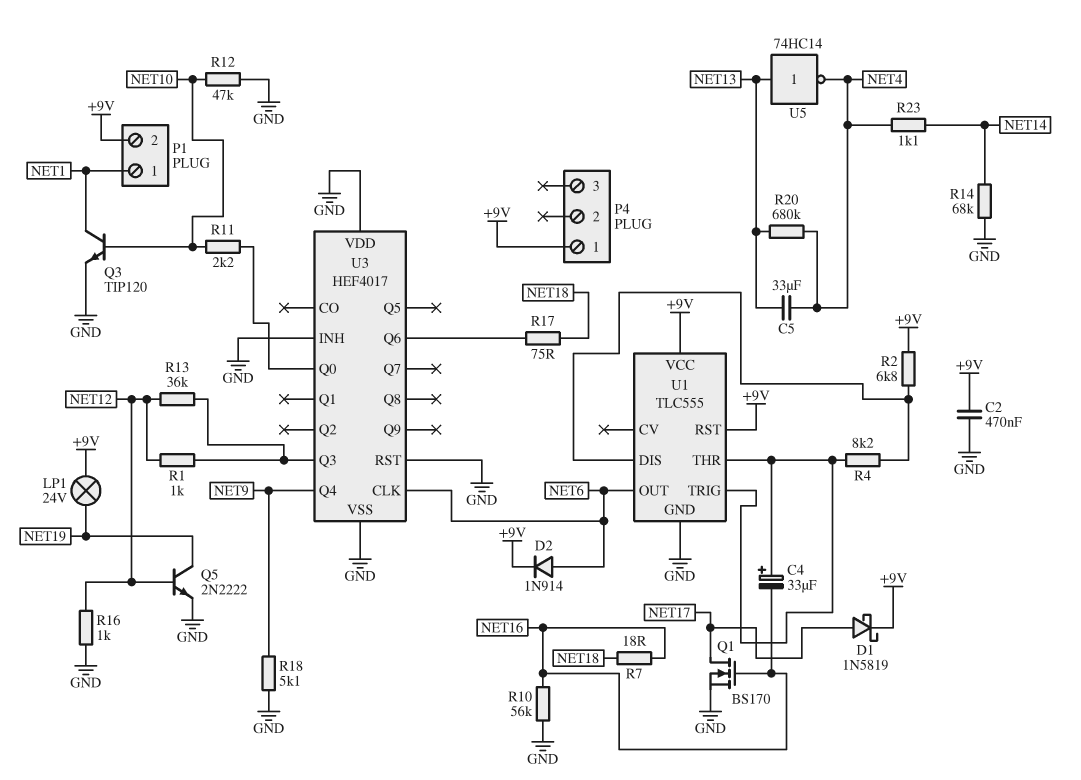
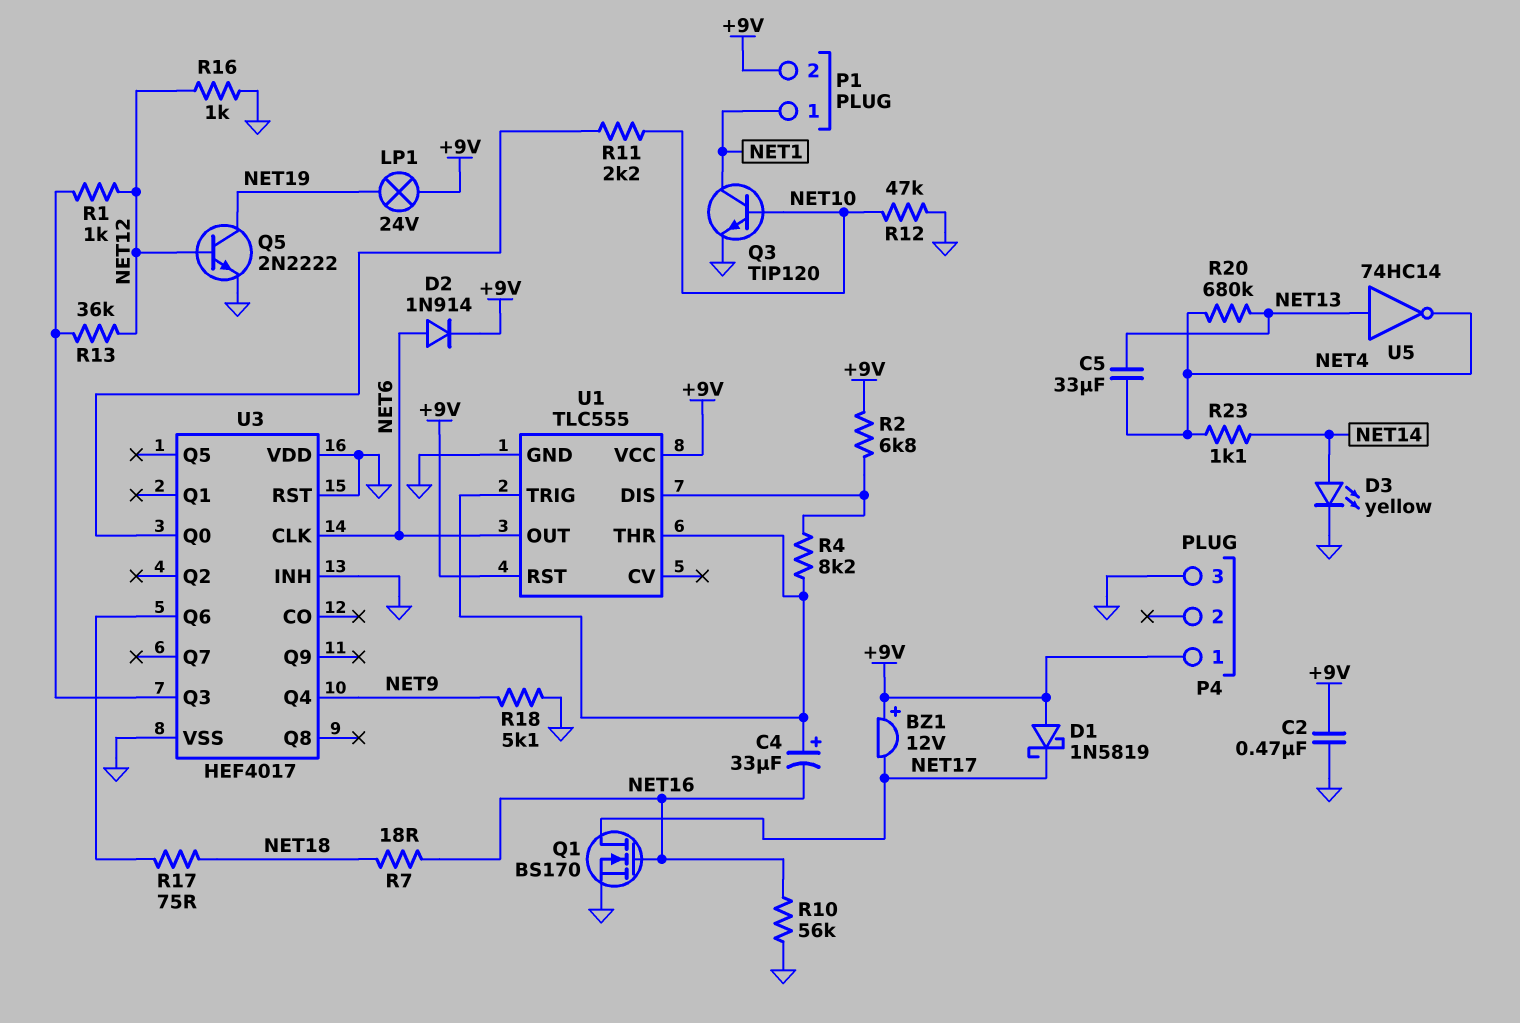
BZ1: none -> buzzer 12V (plus +9V, minus NET17)
D1: schottky 1N5819 (A NET17, K +9V) -> schottky 1N5819 (A +9V, K NET17)
D3: none -> LED yellow (A NET14, K GND)
P4 pin 3: none -> GND
R14: 68k (GND, NET14) -> none

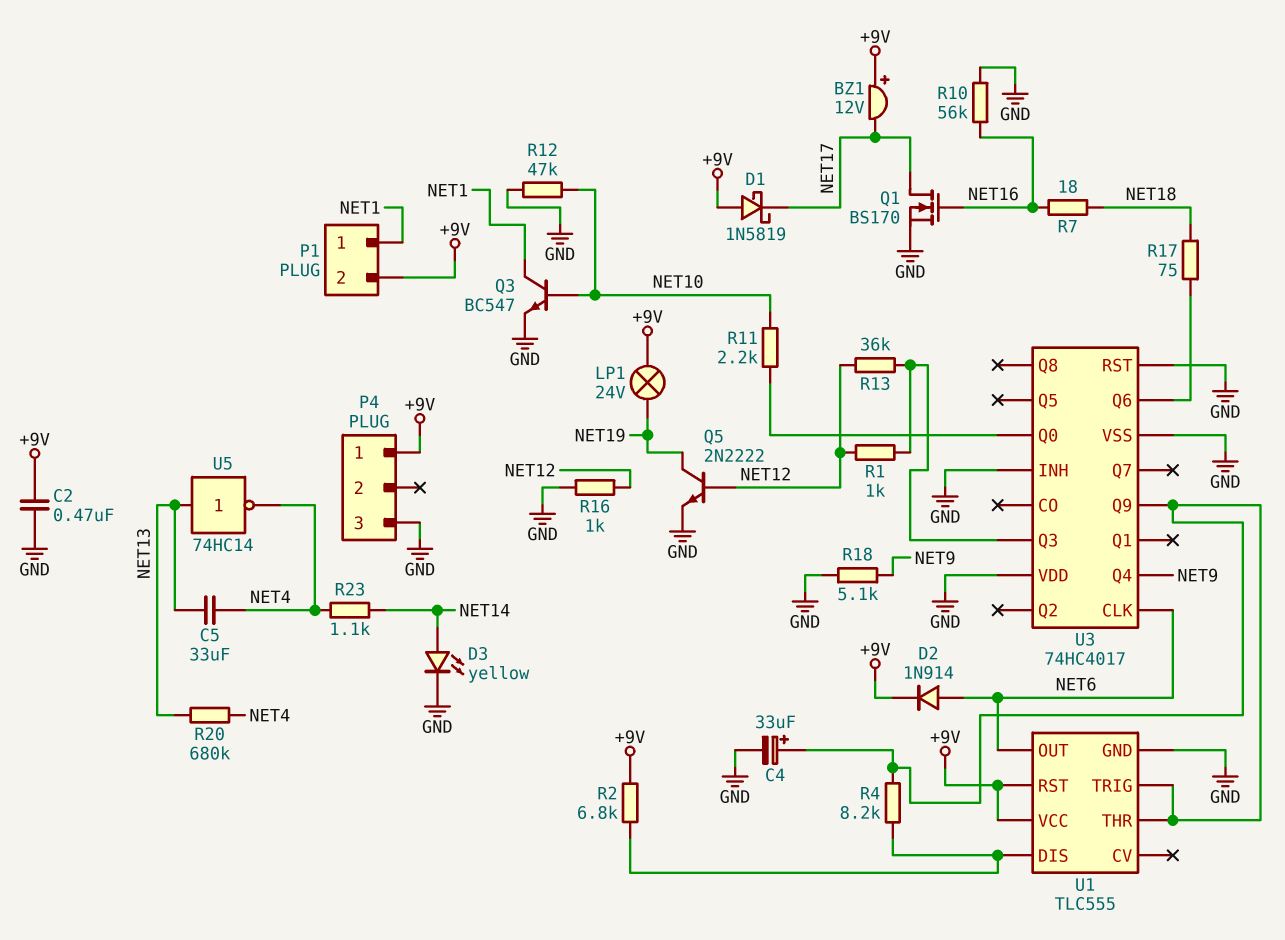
C4: 33uF (plus U1/THR, minus NET16) -> 33uF (plus U1/THR, minus GND)
Q3: NPN TIP120 (B NET10, C NET1, E GND) -> NPN BC547 (B NET10, C NET1, E GND)
U3: HEF4017 -> 74HC4017
U3 pin Q9: none -> U1/THR

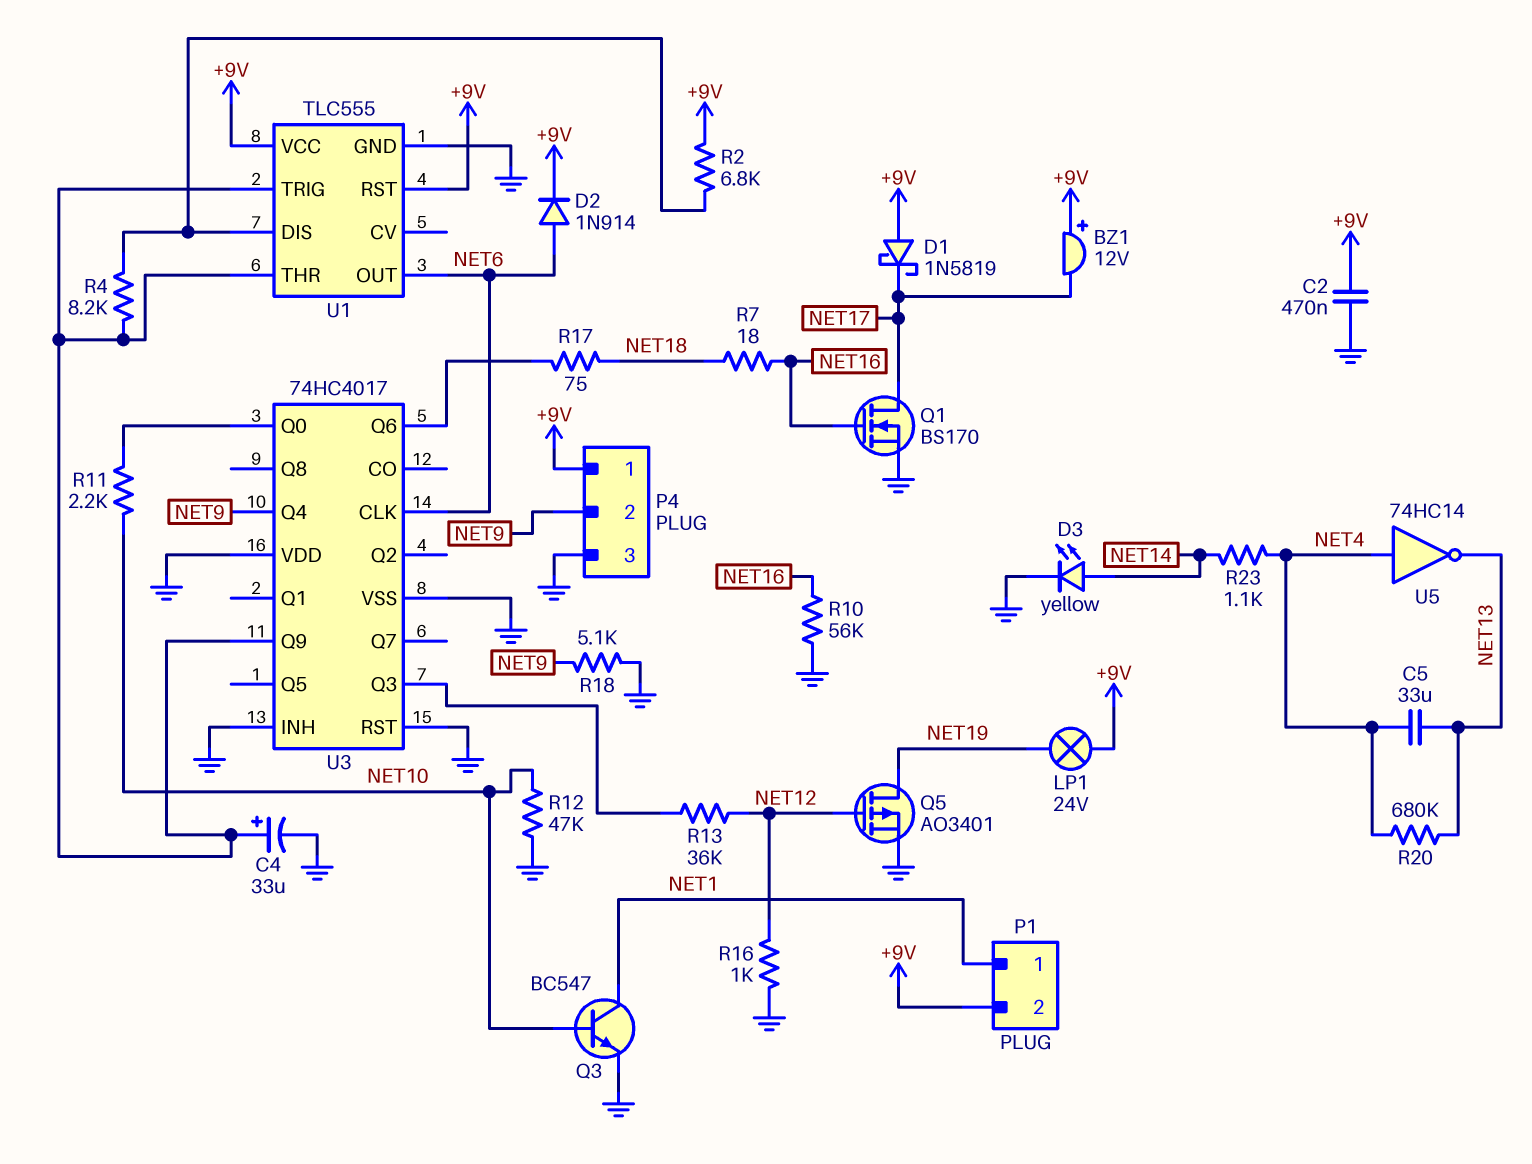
P4 pin 2: none -> NET9
Q5: NPN 2N2222 (B NET12, C NET19, E GND) -> PMOS AO3401 (G NET12, D NET19, S GND)
R1: 1k (NET12, U3/Q3) -> none
U5: NOT 74HC14 (in NET13, out NET4) -> NOT 74HC14 (in NET4, out NET13)

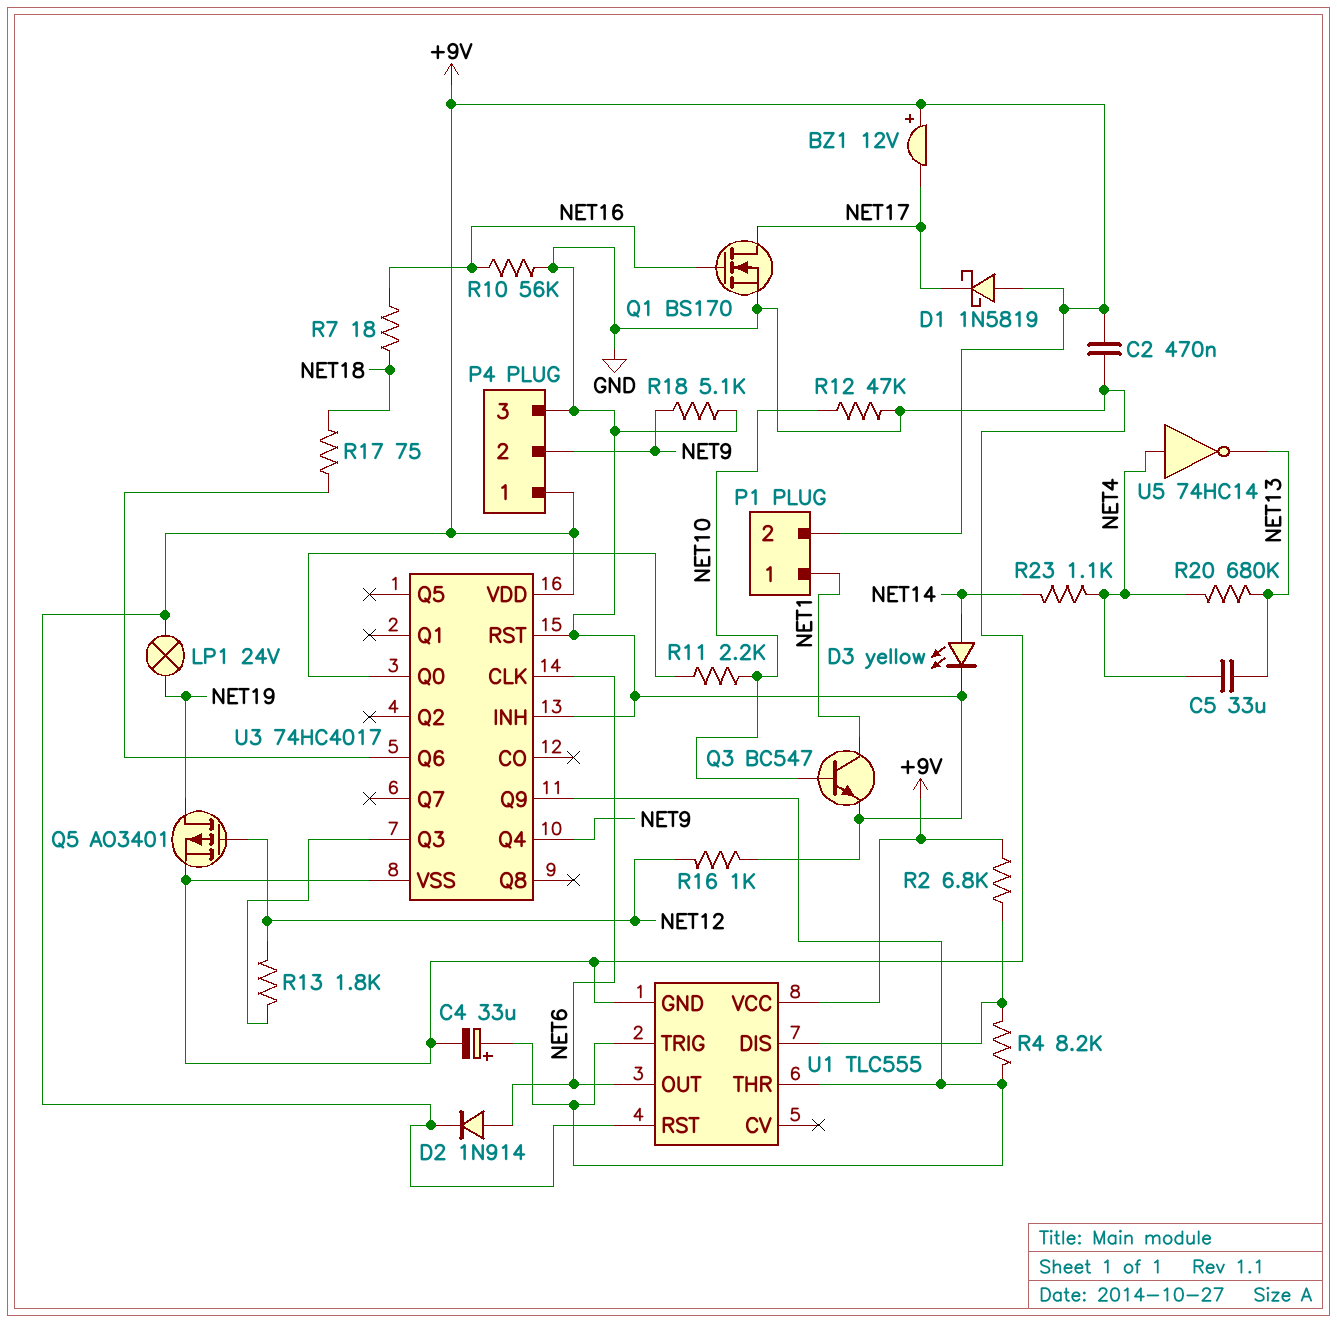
R13: 36k (NET12, U3/Q3) -> 1.8k (NET12, U3/Q3)
U3 pin VDD: GND -> +9V

